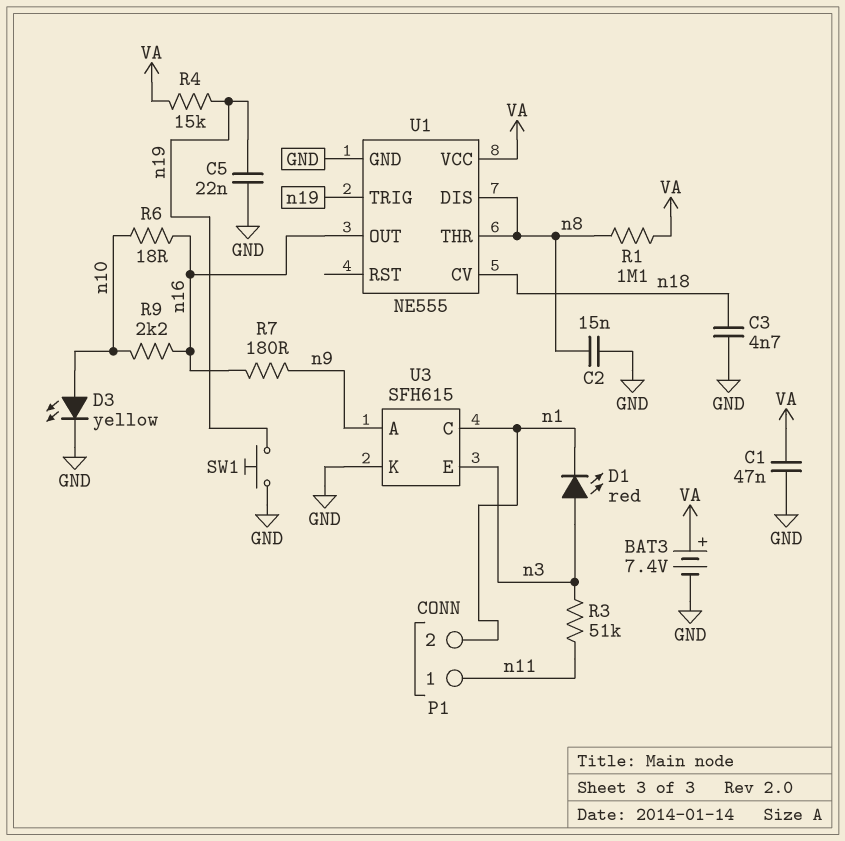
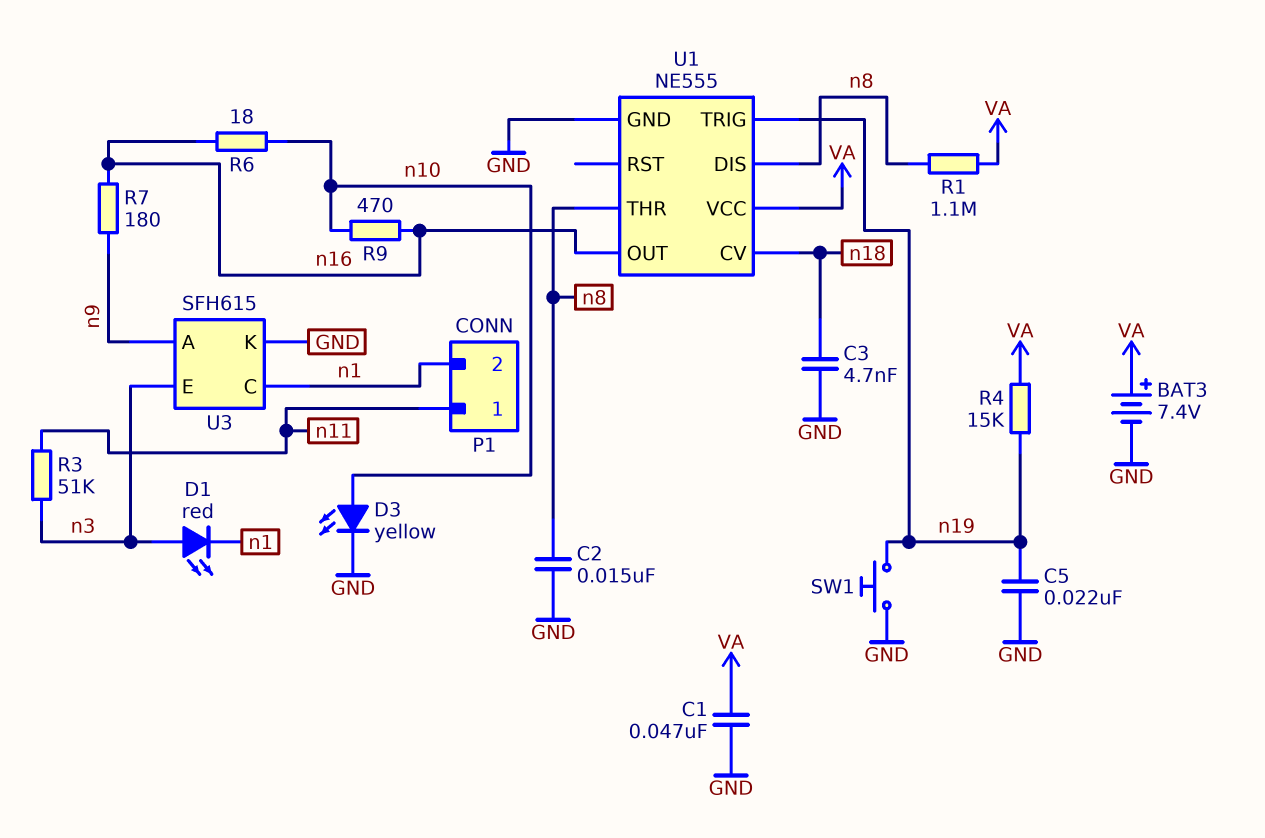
R9: 2.2k (n10, n16) -> 470 (n10, n16)

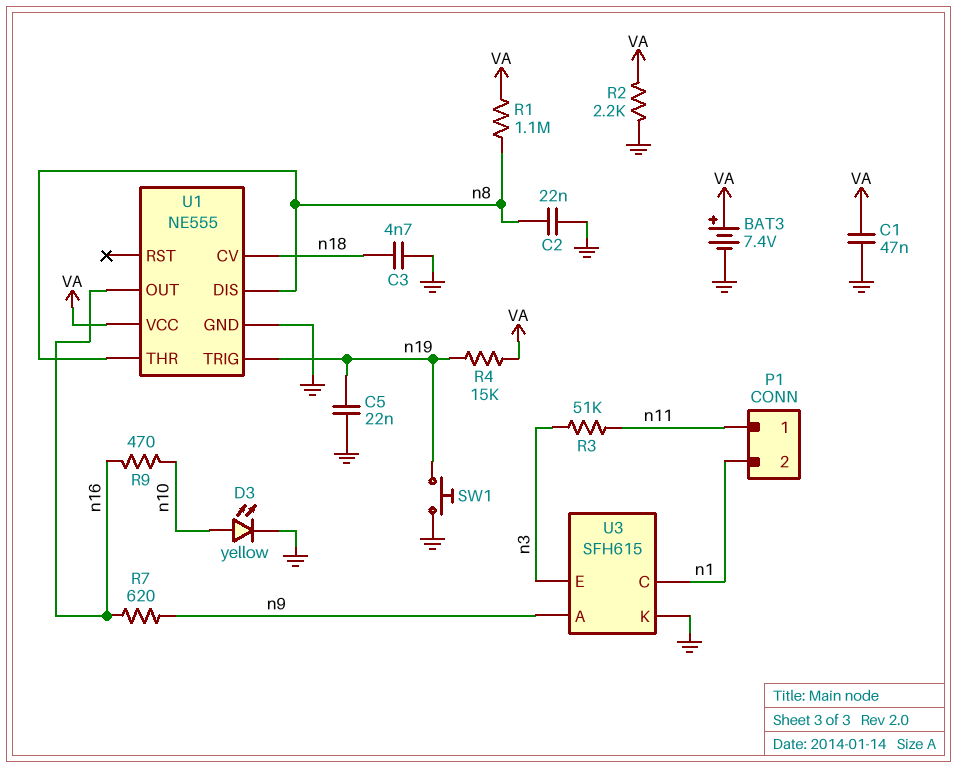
C2: 15nF (GND, n8) -> 22nF (GND, n8)
D1: LED red (A n3, K n1) -> none
R2: none -> 2.2k (GND, VA)
R6: 18 (n10, n16) -> none
R7: 180 (n9, n16) -> 620 (n9, n16)

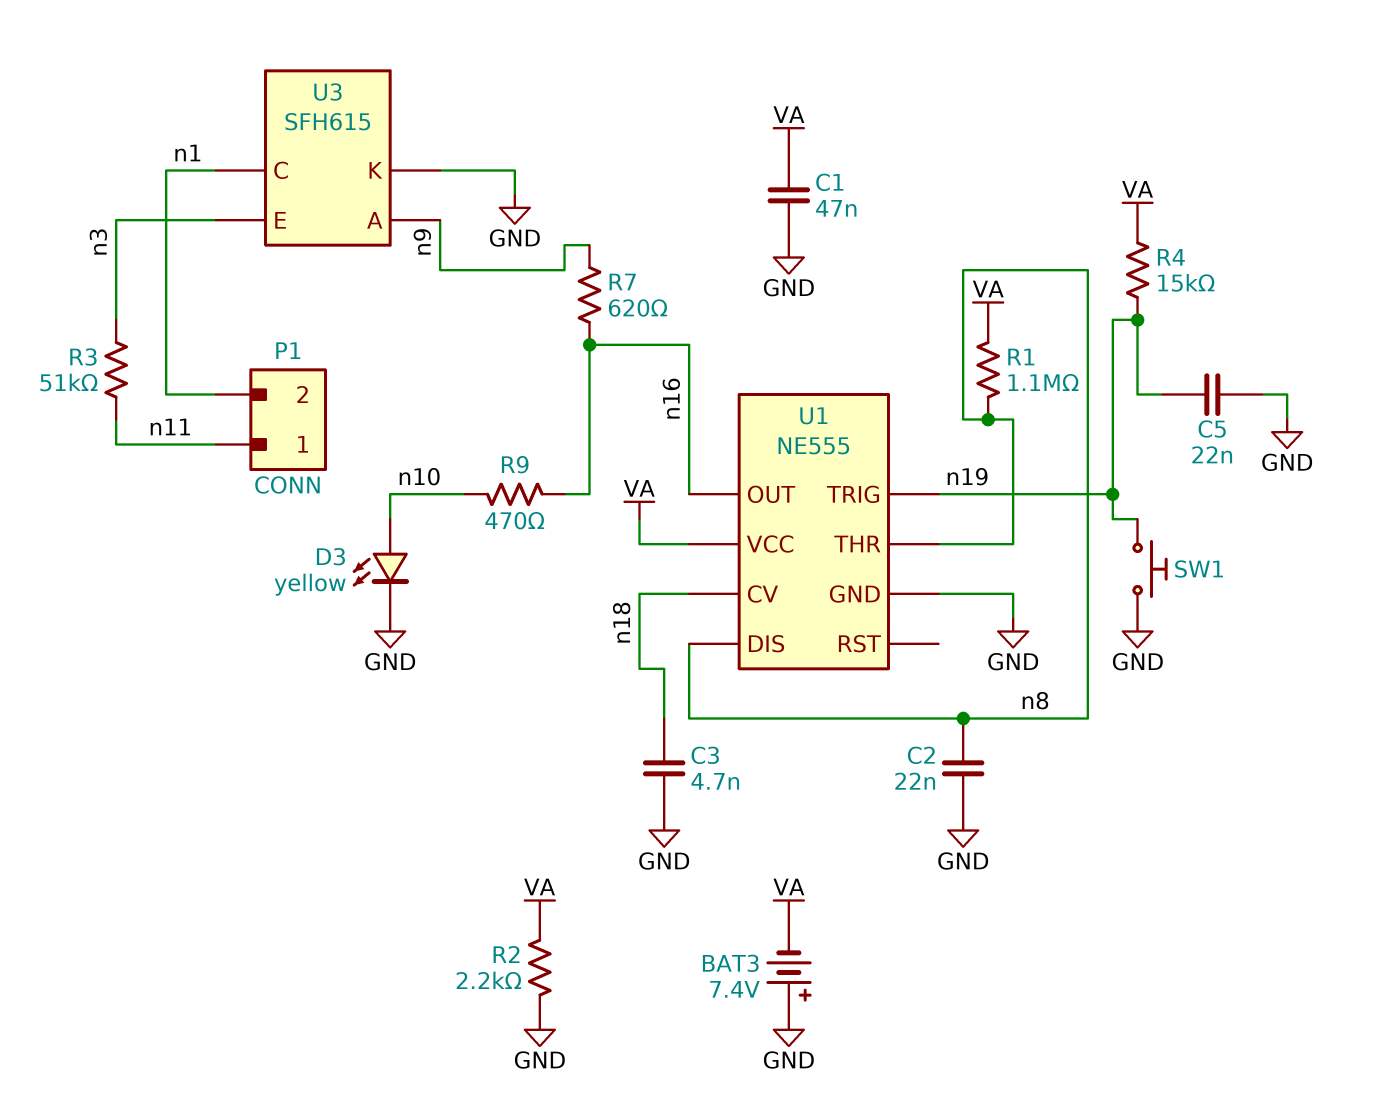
BAT3: 7.4V (plus VA, minus GND) -> 7.4V (plus GND, minus VA)

